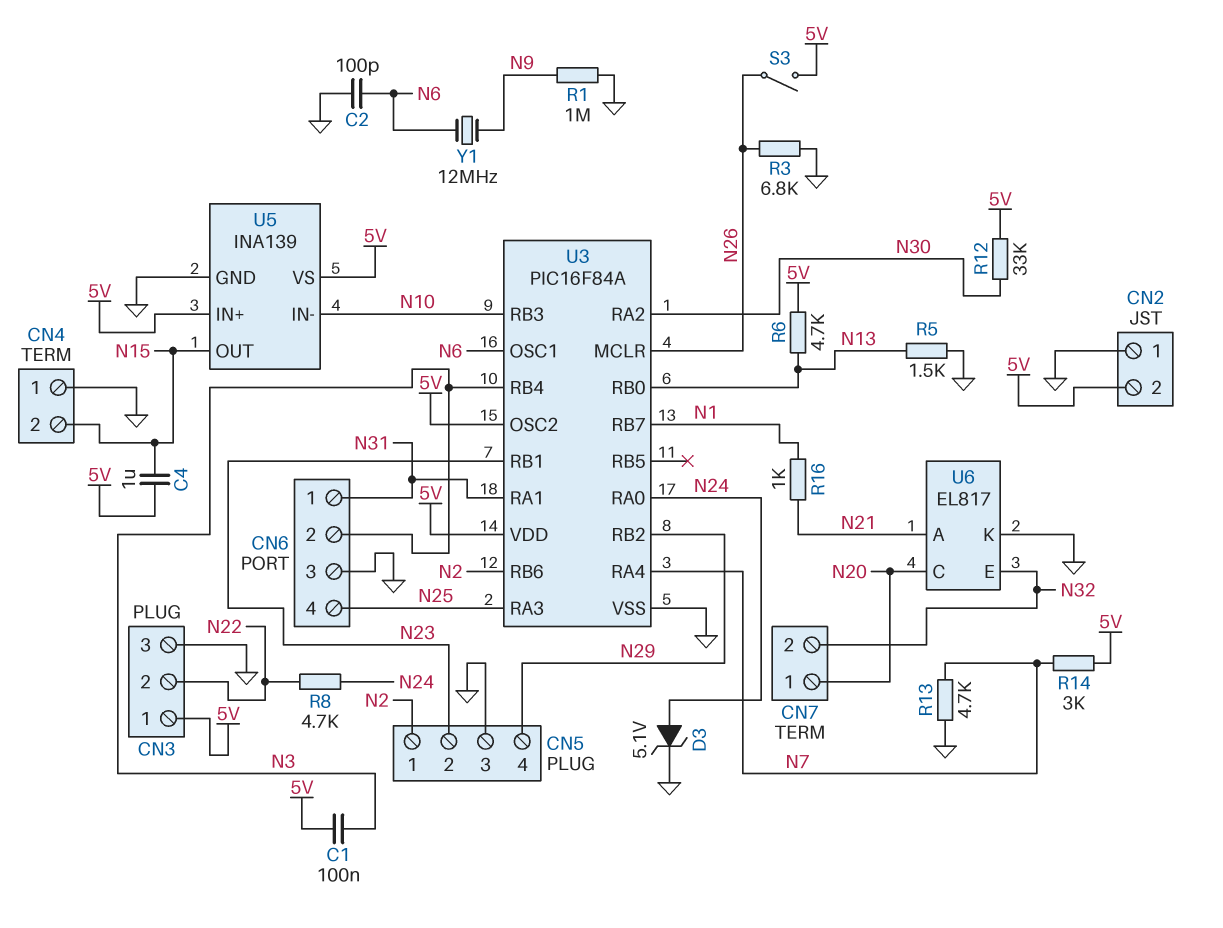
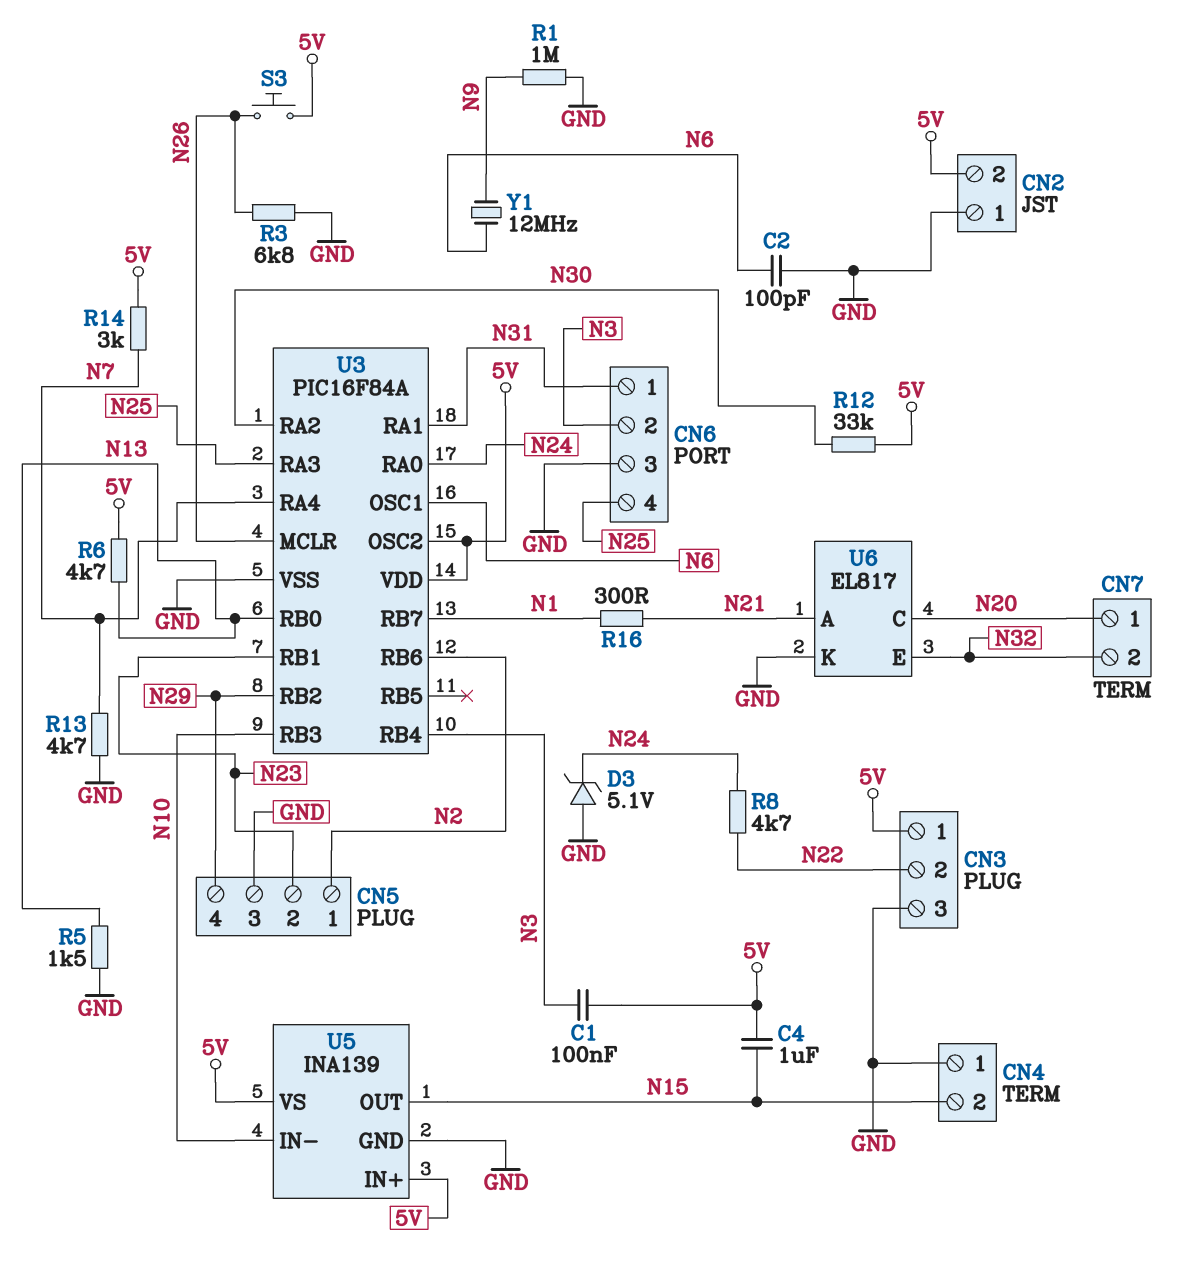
D3: zener 5.1V (A N24, K GND) -> zener 5.1V (A GND, K N24)
R16: 1k (N1, N21) -> 300 (N1, N21)
S3: switch (5V, N26) -> button (5V, N26)

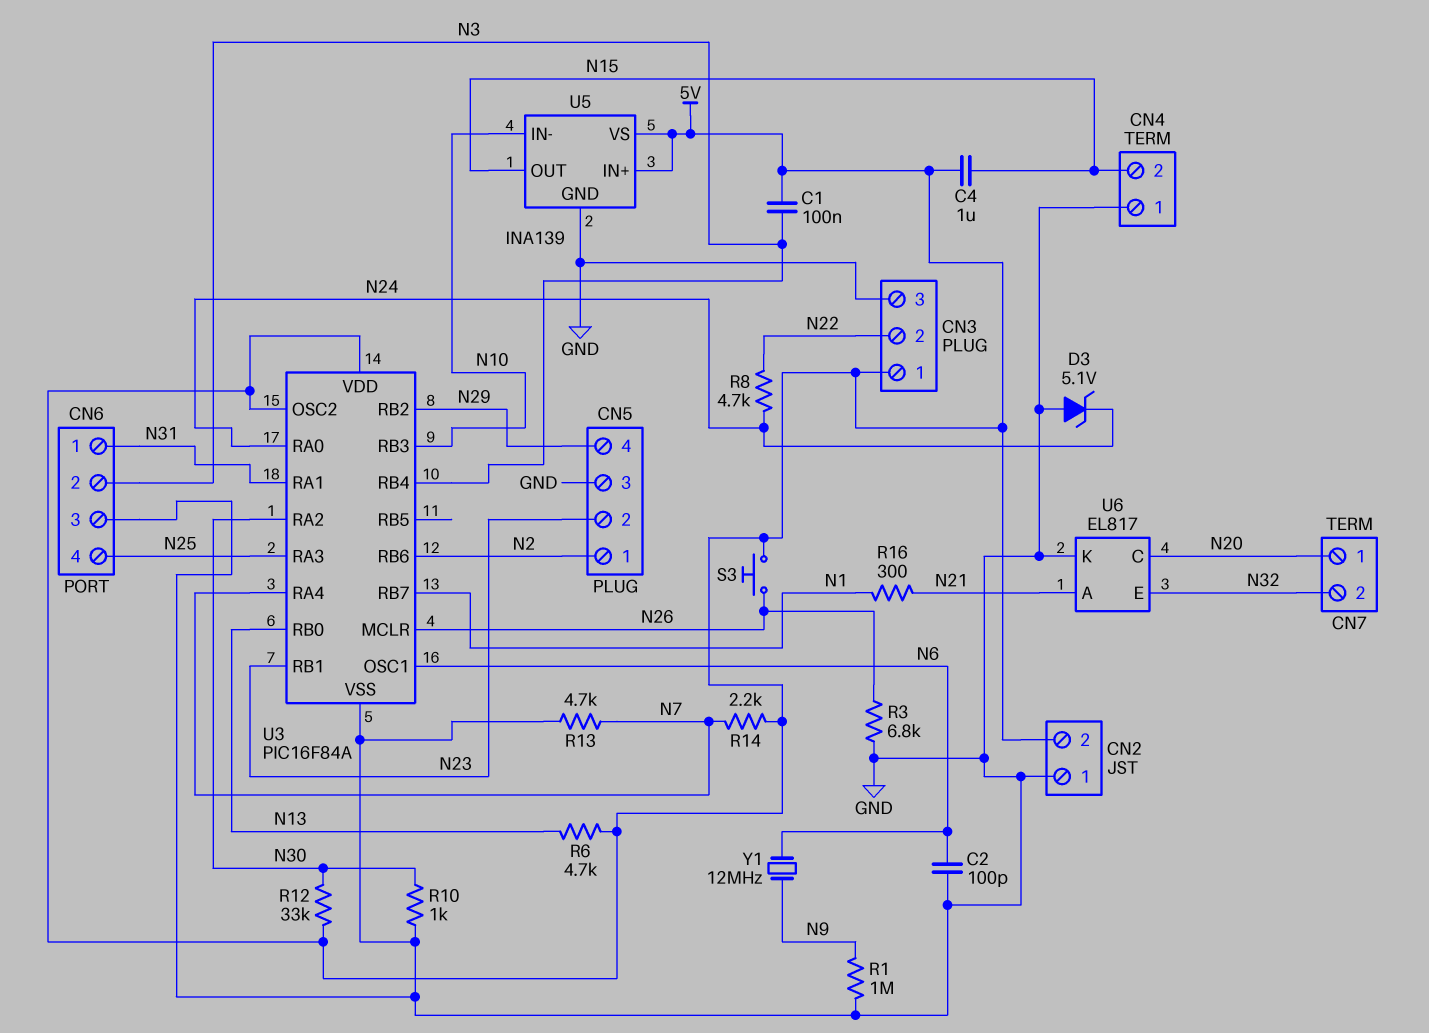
R5: 1.5k (GND, N13) -> none
R10: none -> 1k (GND, N30)
R14: 3k (5V, N7) -> 2.2k (5V, N7)

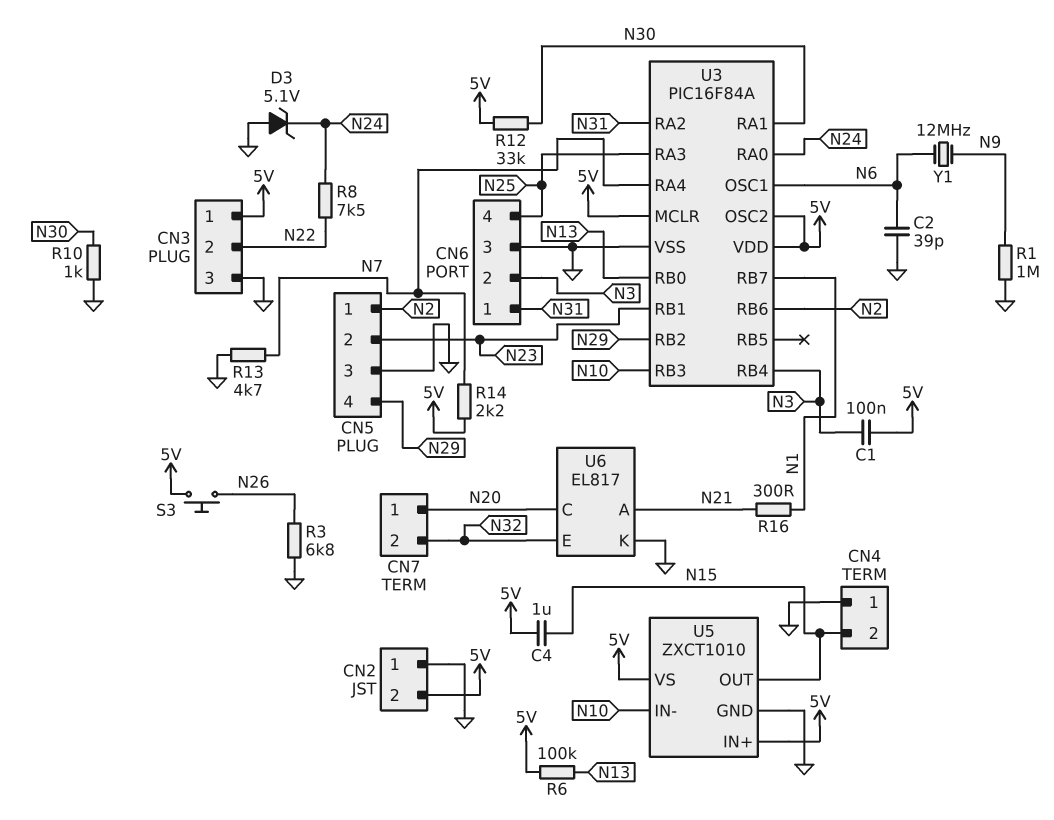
C2: 100pF (GND, N6) -> 39pF (GND, N6)
R6: 4.7k (5V, N13) -> 100k (5V, N13)
R8: 4.7k (N22, N24) -> 7.5k (N22, N24)
U3 pin MCLR: N26 -> 5V
U3 pin RA1: N31 -> N30
U3 pin RA2: N30 -> N31
U5: INA139 -> ZXCT1010

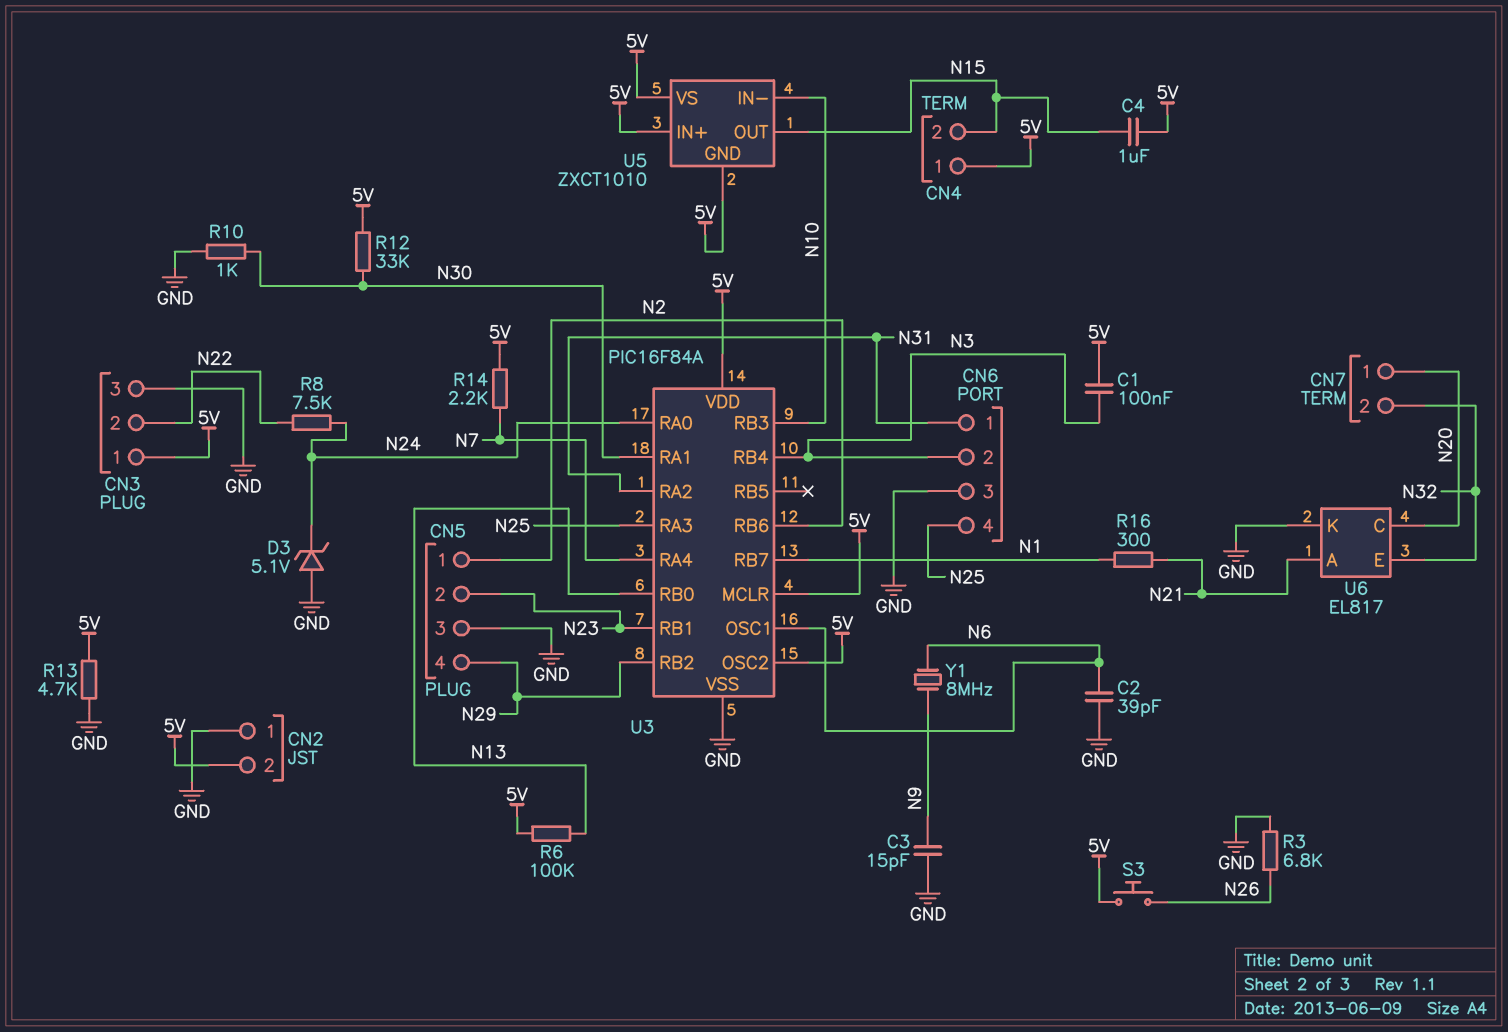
C3: none -> 15pF (GND, N9)
CN4 pin 1: GND -> 5V
R1: 1M (GND, N9) -> none
R13: 4.7k (GND, N7) -> 4.7k (5V, GND)
U5 pin GND: GND -> 5V
Y1: 12MHz (N6, N9) -> 8MHz (N6, N9)

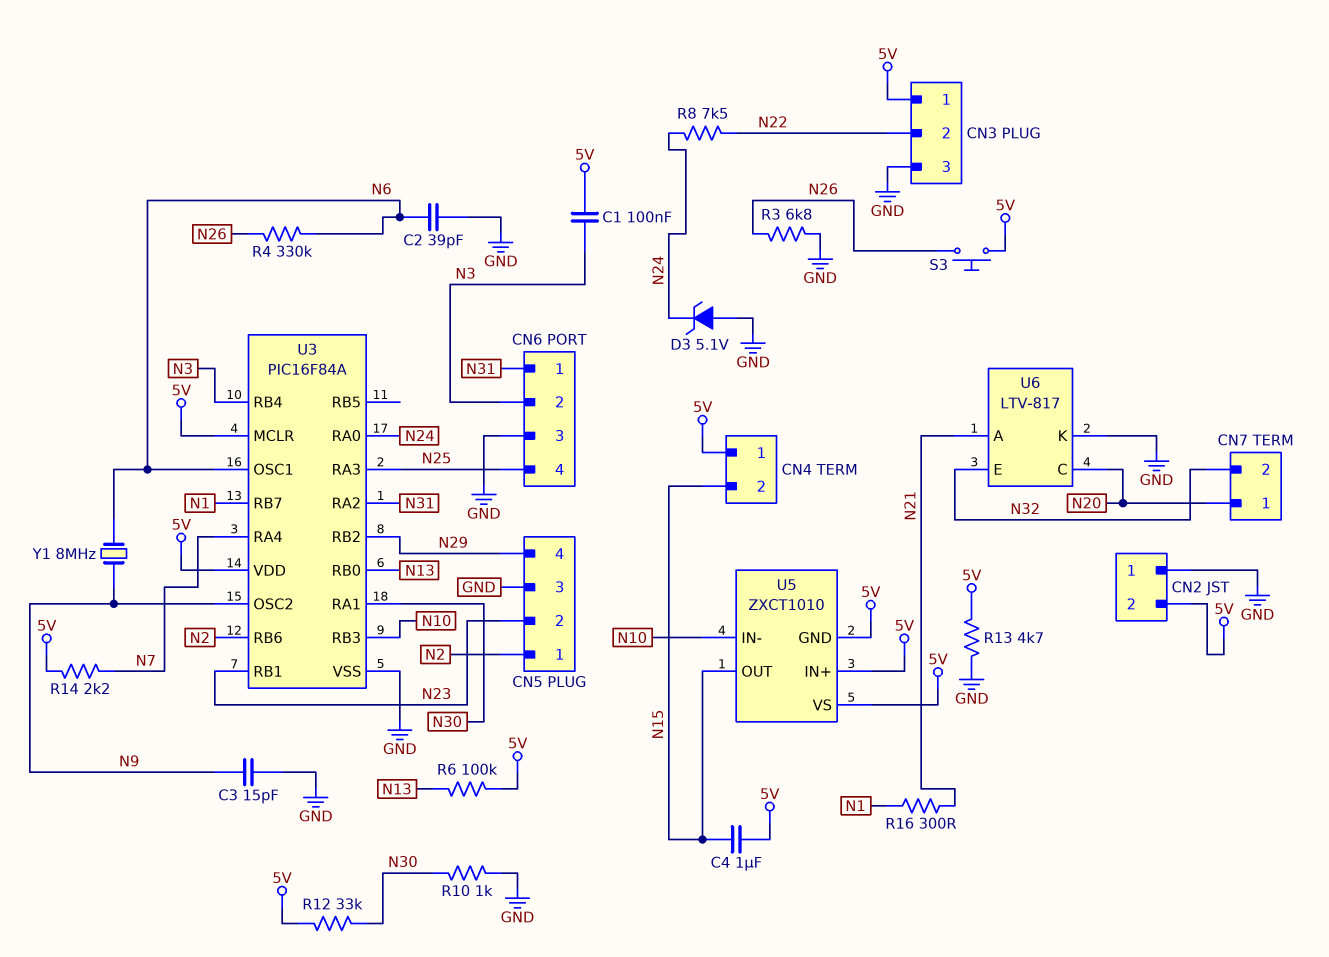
R4: none -> 330k (N6, N26)
U3 pin OSC2: 5V -> N9
U6: EL817 -> LTV-817

